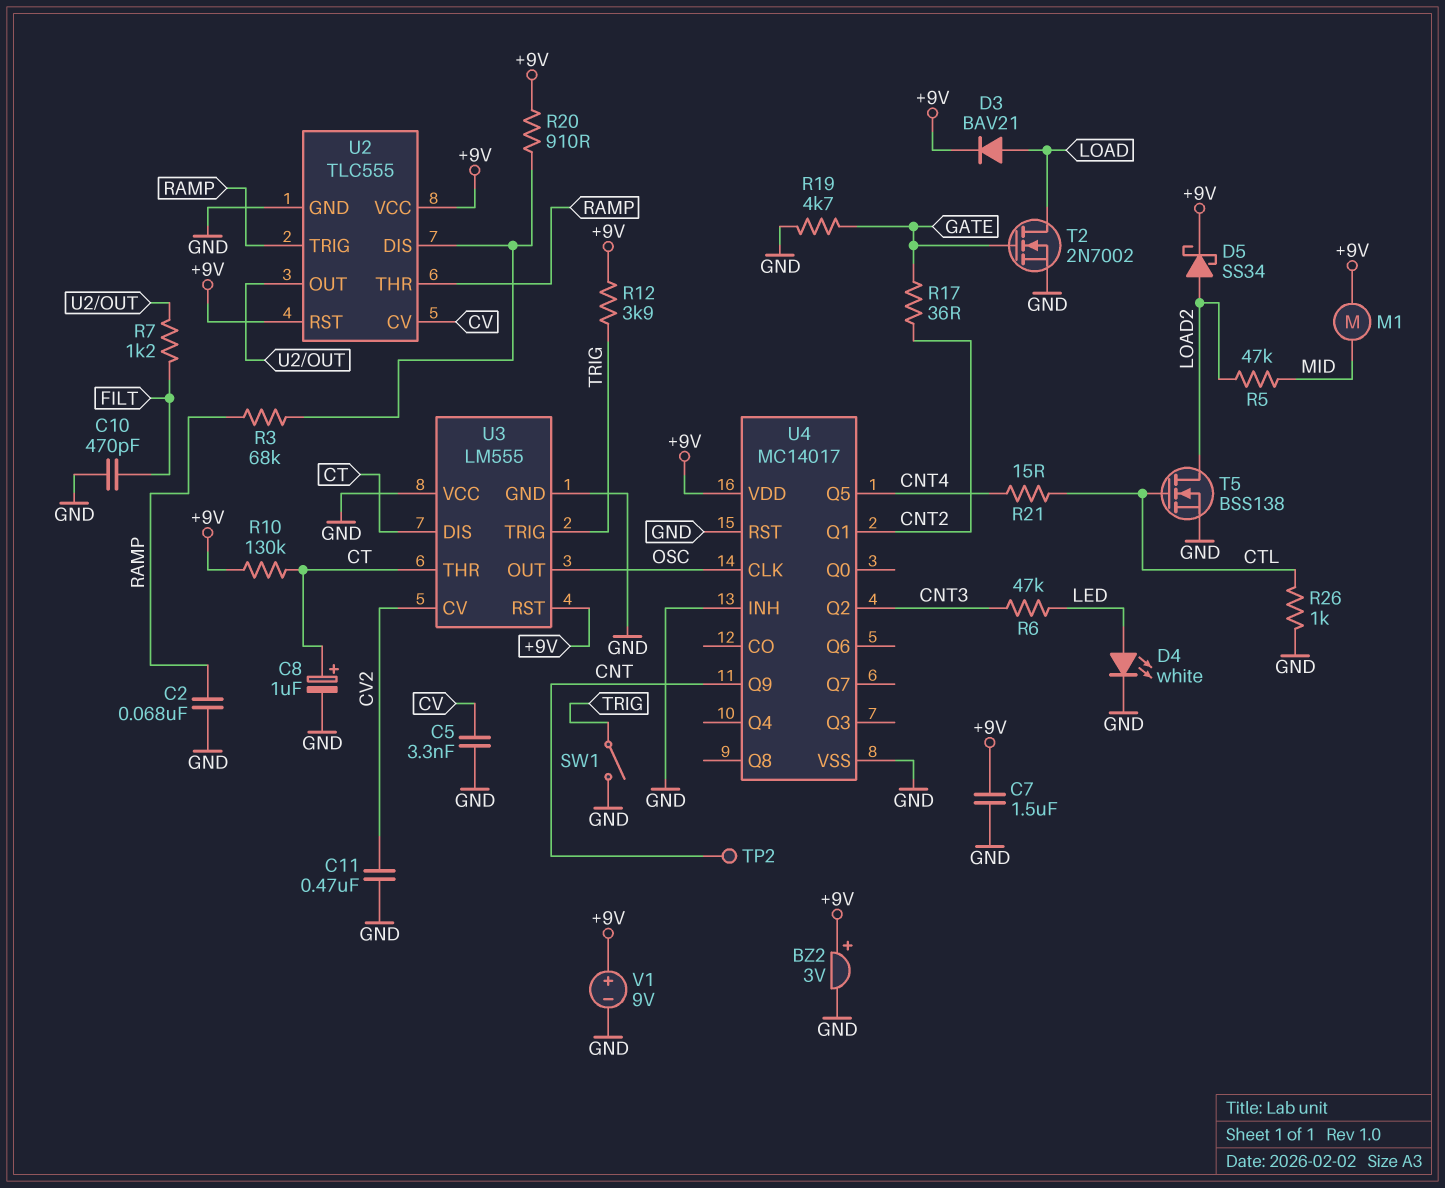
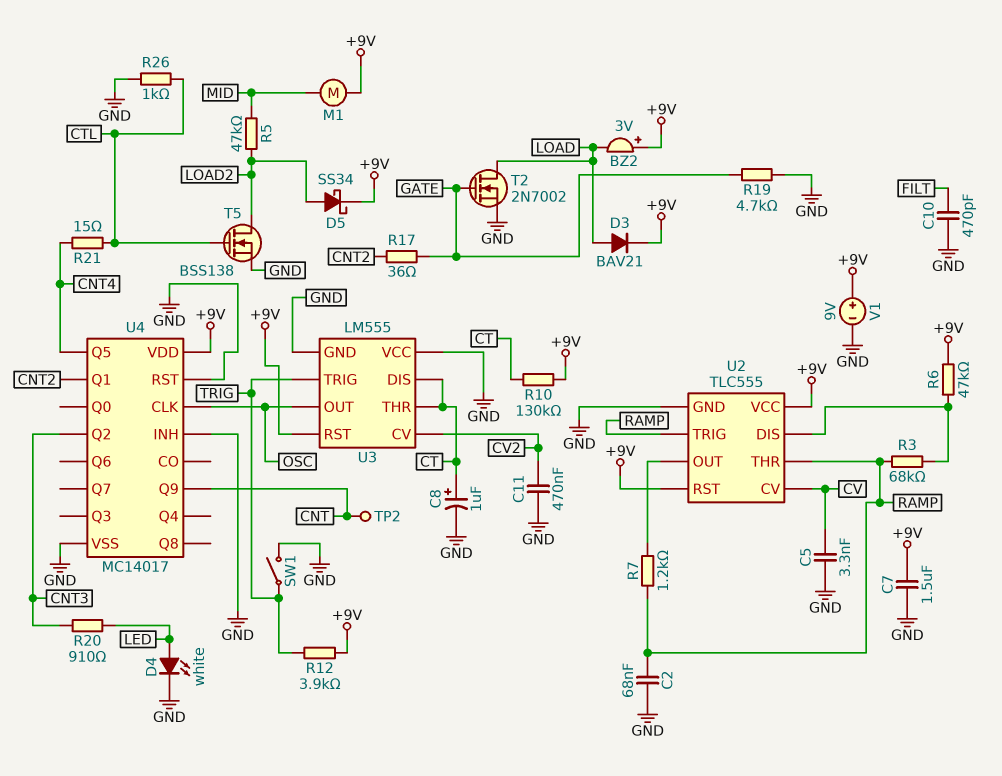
BZ2: buzzer 3V (plus +9V, minus GND) -> buzzer 3V (plus +9V, minus LOAD)
R6: 47k (CNT3, LED) -> 47k (+9V, U2/DIS)
R7: 1.2k (FILT, U2/OUT) -> 1.2k (RAMP, U2/OUT)
R20: 910 (+9V, U2/DIS) -> 910 (CNT3, LED)

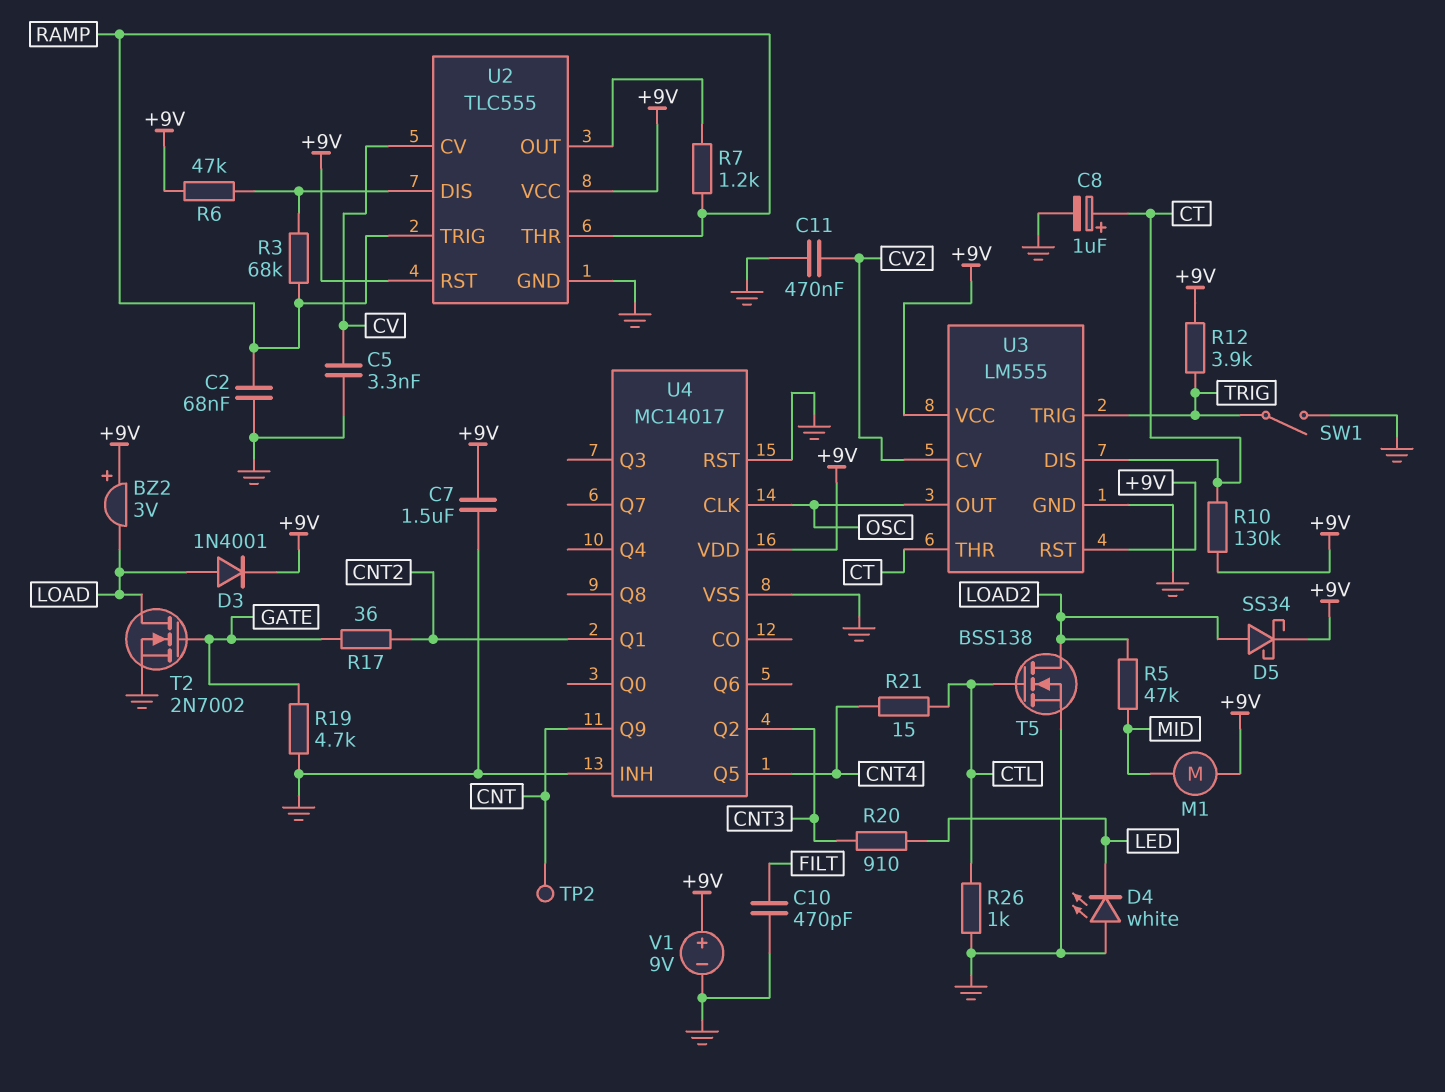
D3: diode BAV21 (A LOAD, K +9V) -> diode 1N4001 (A LOAD, K +9V)
D4: LED white (A LED, K GND) -> LED white (A GND, K LED)
U3 pin VCC: GND -> +9V

